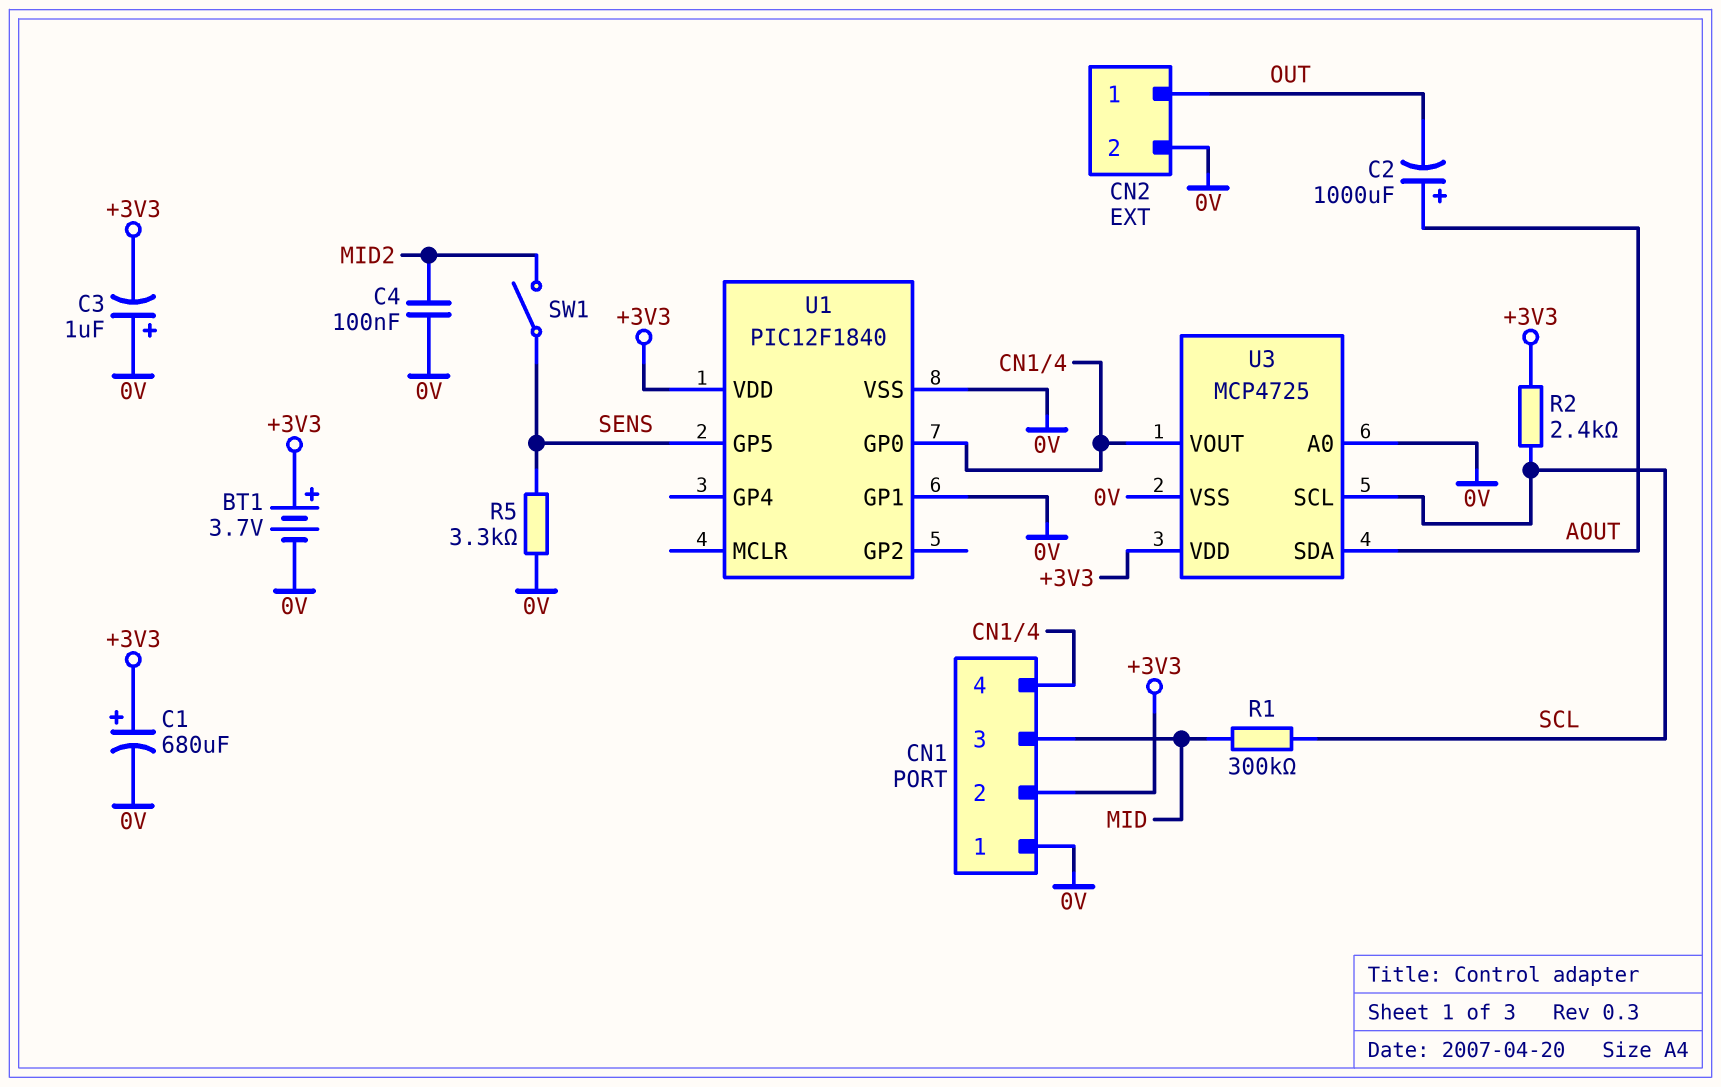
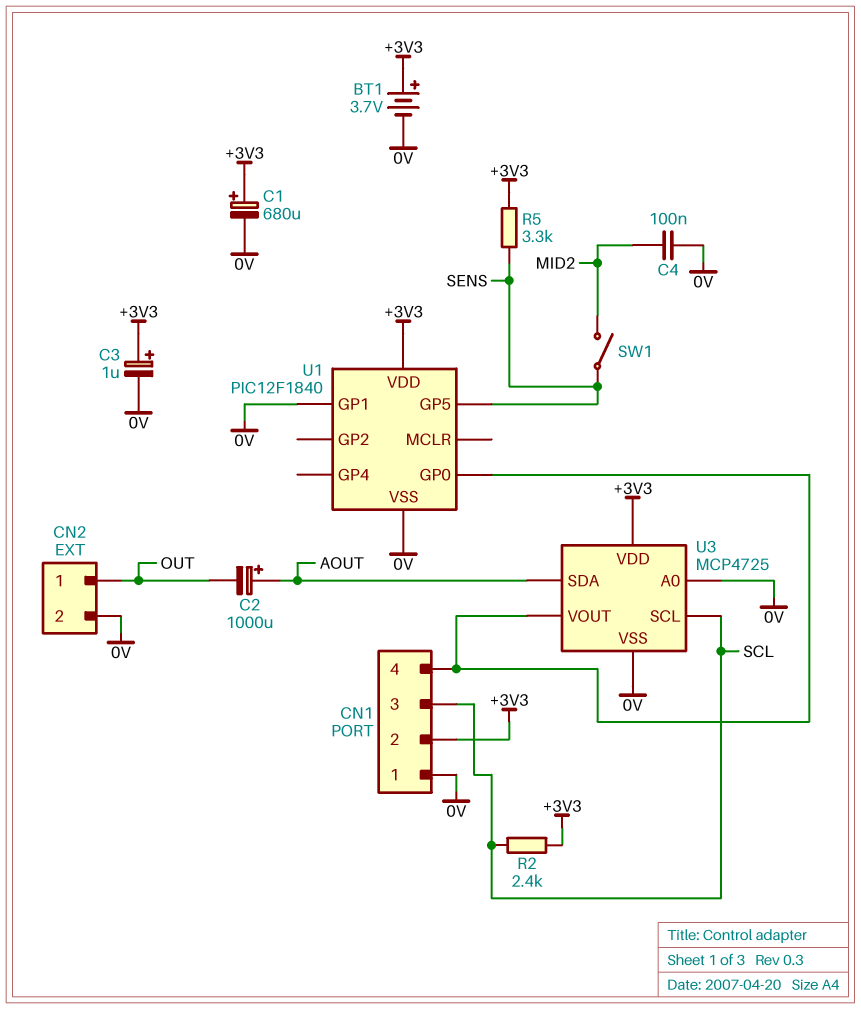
C3: 1uF (plus 0V, minus +3V3) -> 1uF (plus +3V3, minus 0V)
CN1 pin 3: MID -> SCL
R1: 300k (MID, SCL) -> none
R5: 3.3k (0V, SENS) -> 3.3k (+3V3, SENS)

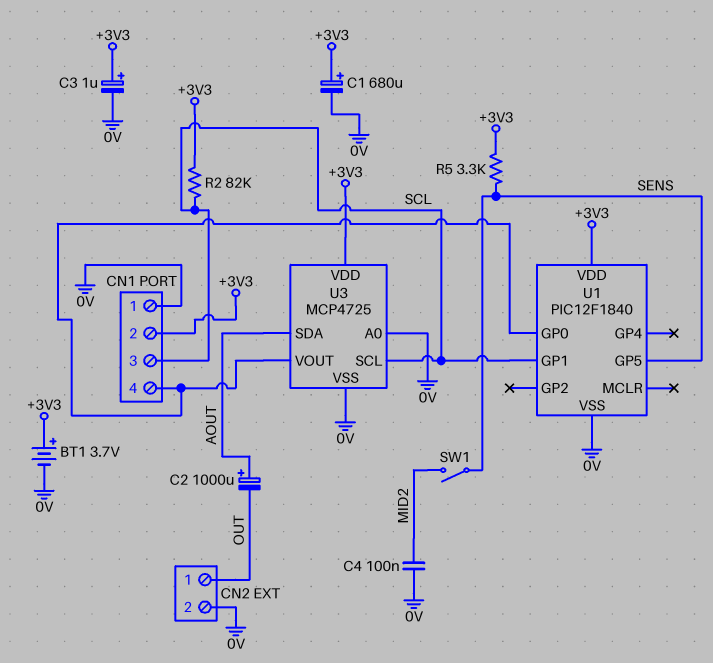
R2: 2.4k (+3V3, SCL) -> 82k (+3V3, SCL)
U1 pin GP1: 0V -> SCL

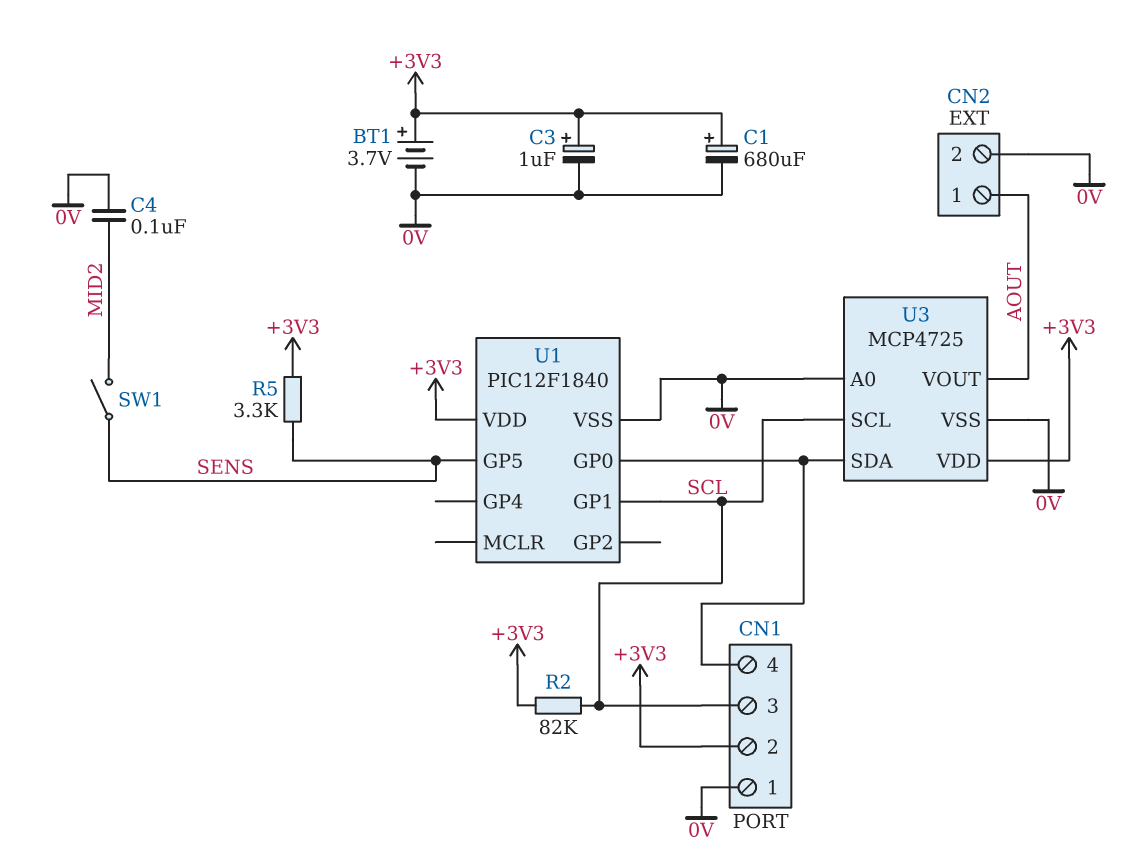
C2: 1000uF (plus AOUT, minus OUT) -> none
CN2 pin 1: OUT -> AOUT
U3 pin SDA: AOUT -> CN1/4
U3 pin VOUT: CN1/4 -> AOUT

